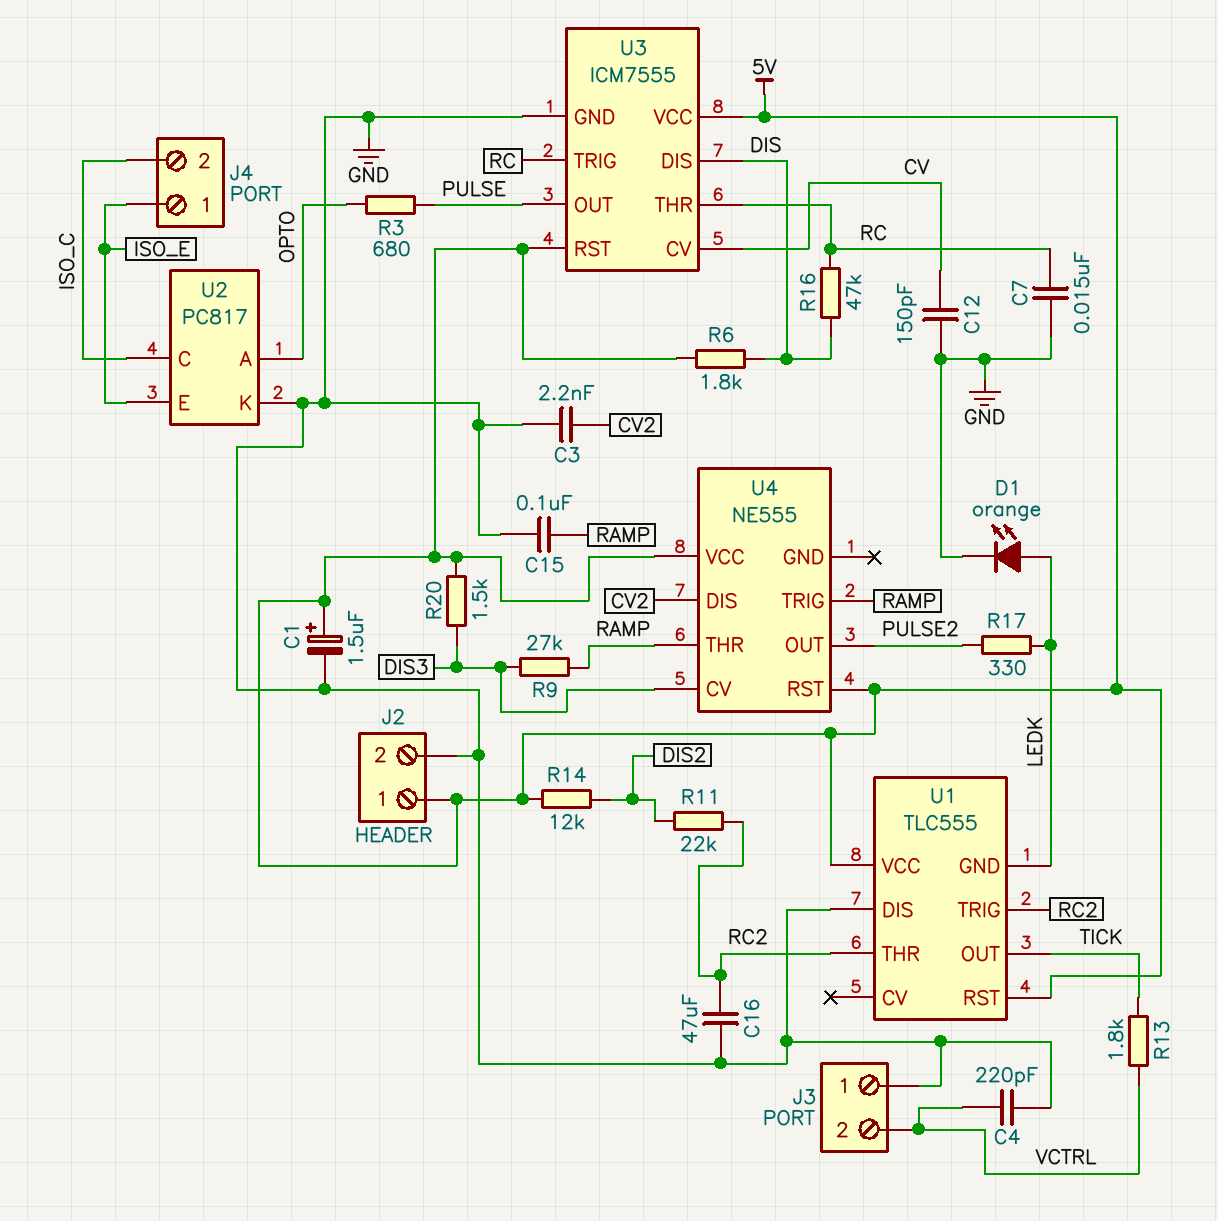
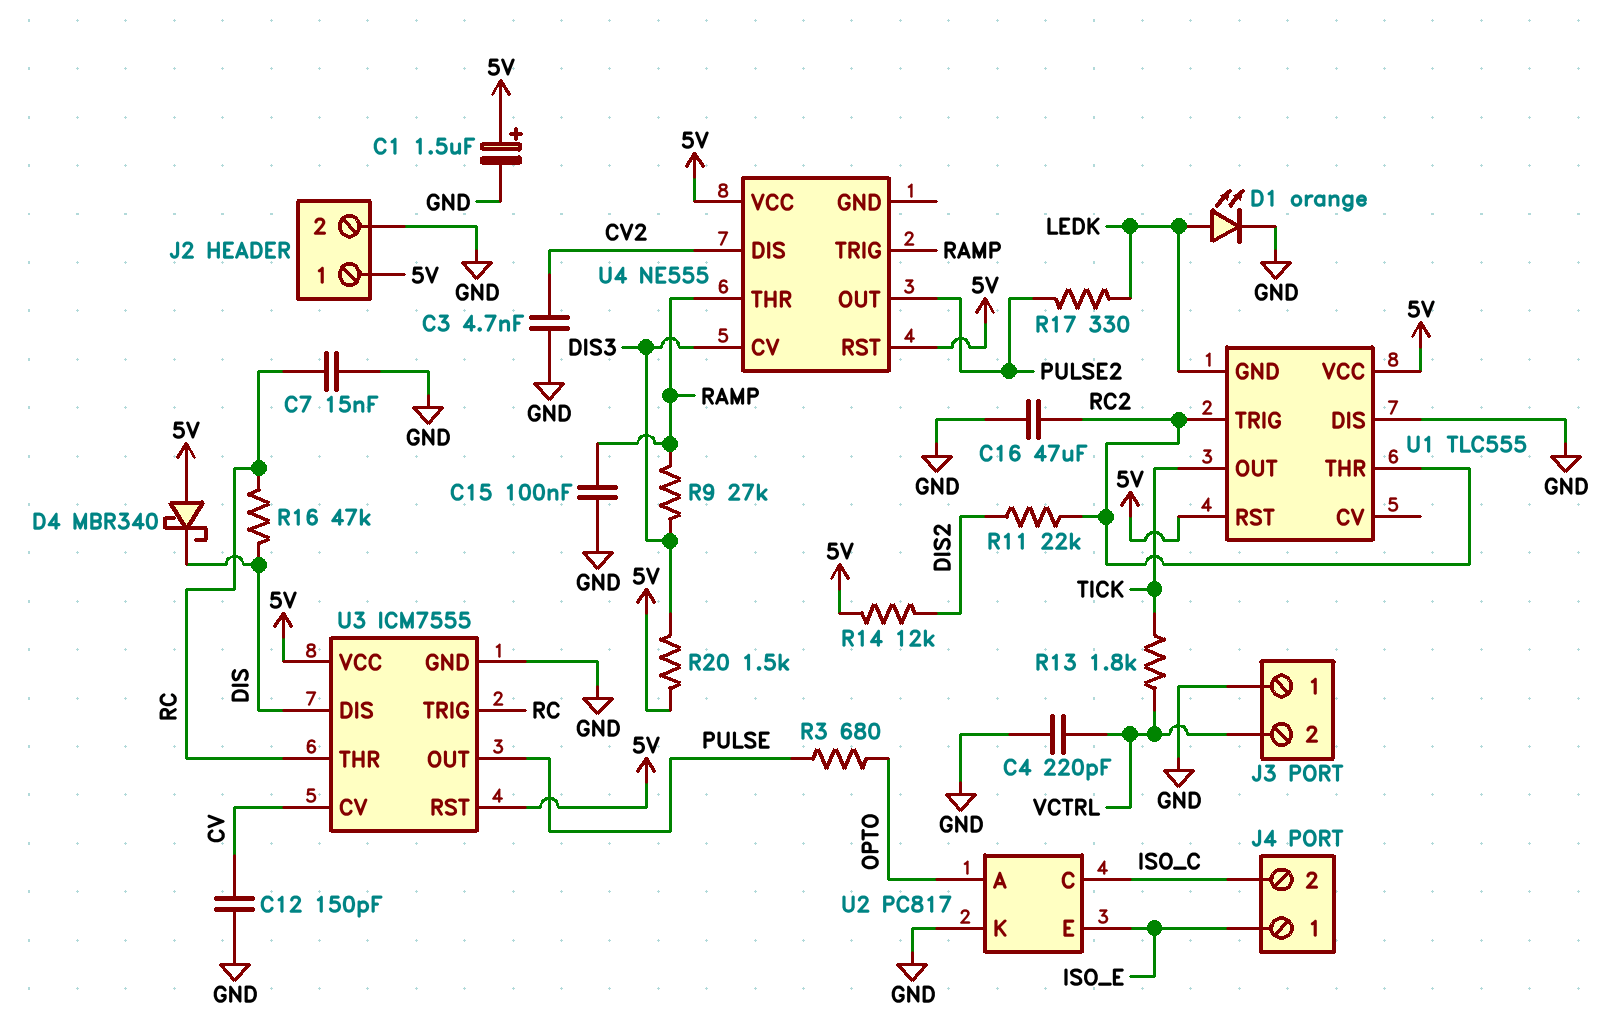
C3: 2.2nF (CV2, GND) -> 4.7nF (CV2, GND)
D4: none -> schottky MBR340 (A 5V, K DIS)
R6: 1.8k (5V, DIS) -> none

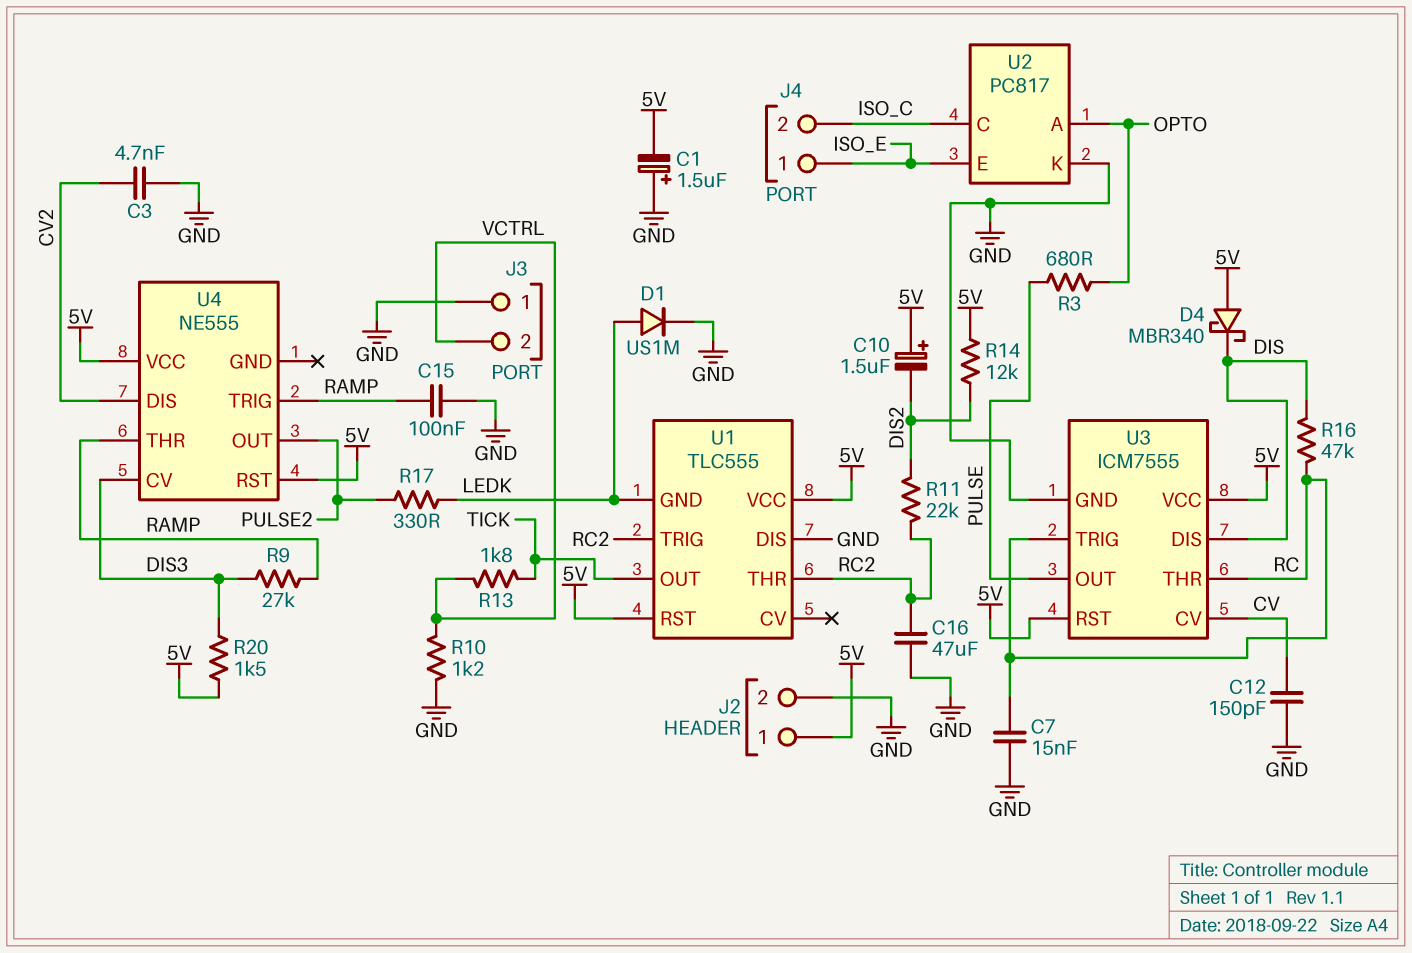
C1: 1.5uF (plus 5V, minus GND) -> 1.5uF (plus GND, minus 5V)
C4: 220pF (GND, VCTRL) -> none
C10: none -> 1.5uF (plus 5V, minus DIS2)
D1: LED orange (A LEDK, K GND) -> diode US1M (A LEDK, K GND)
R10: none -> 1.2k (GND, VCTRL)

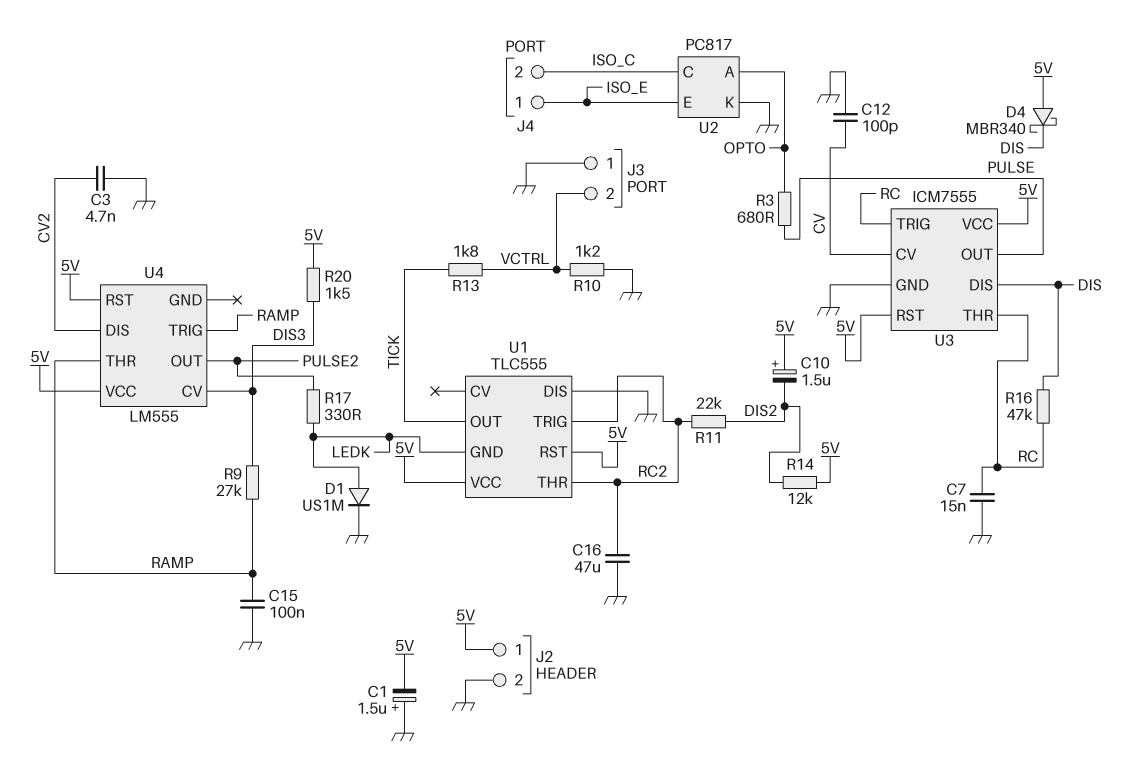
C12: 150pF (CV, GND) -> 100pF (CV, GND)
U4: NE555 -> LM555

